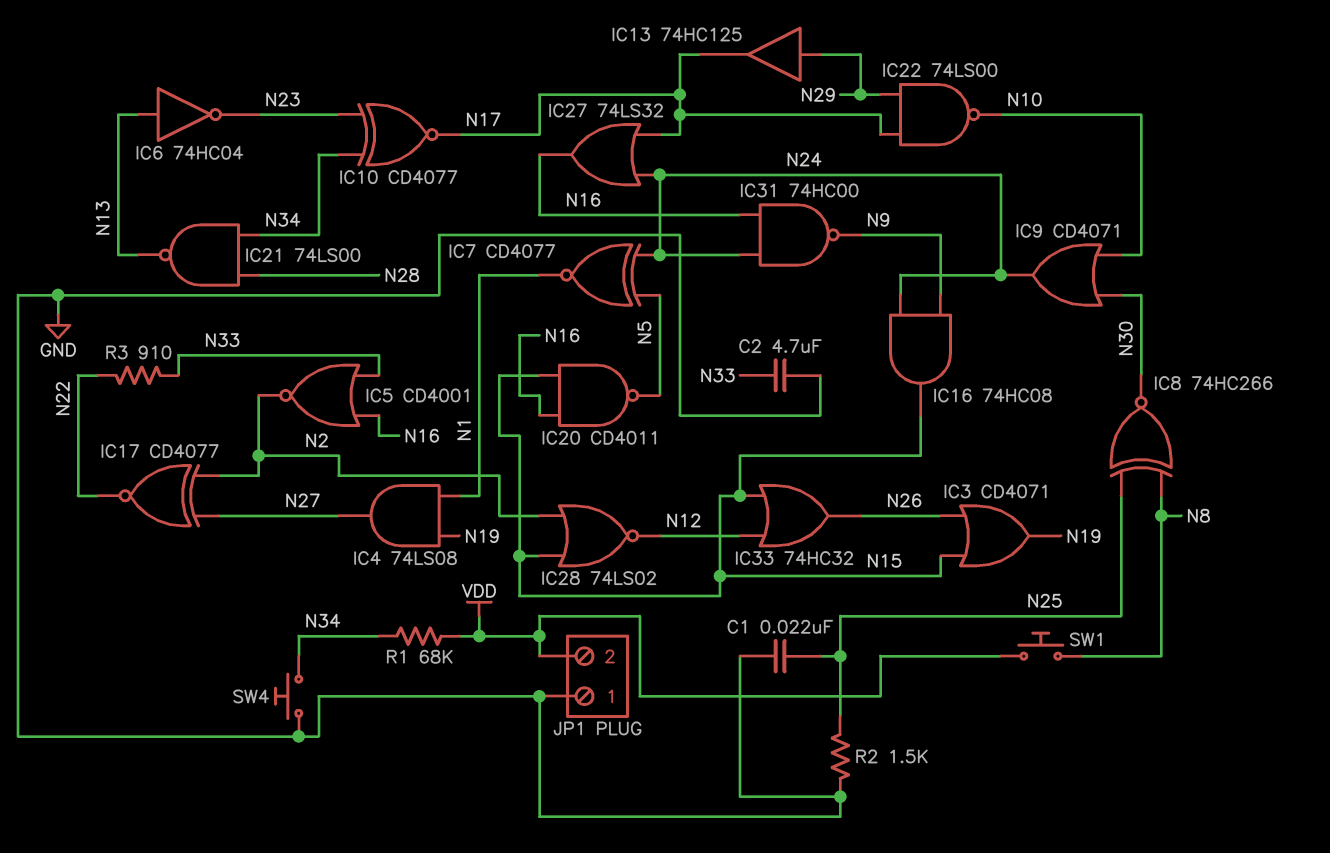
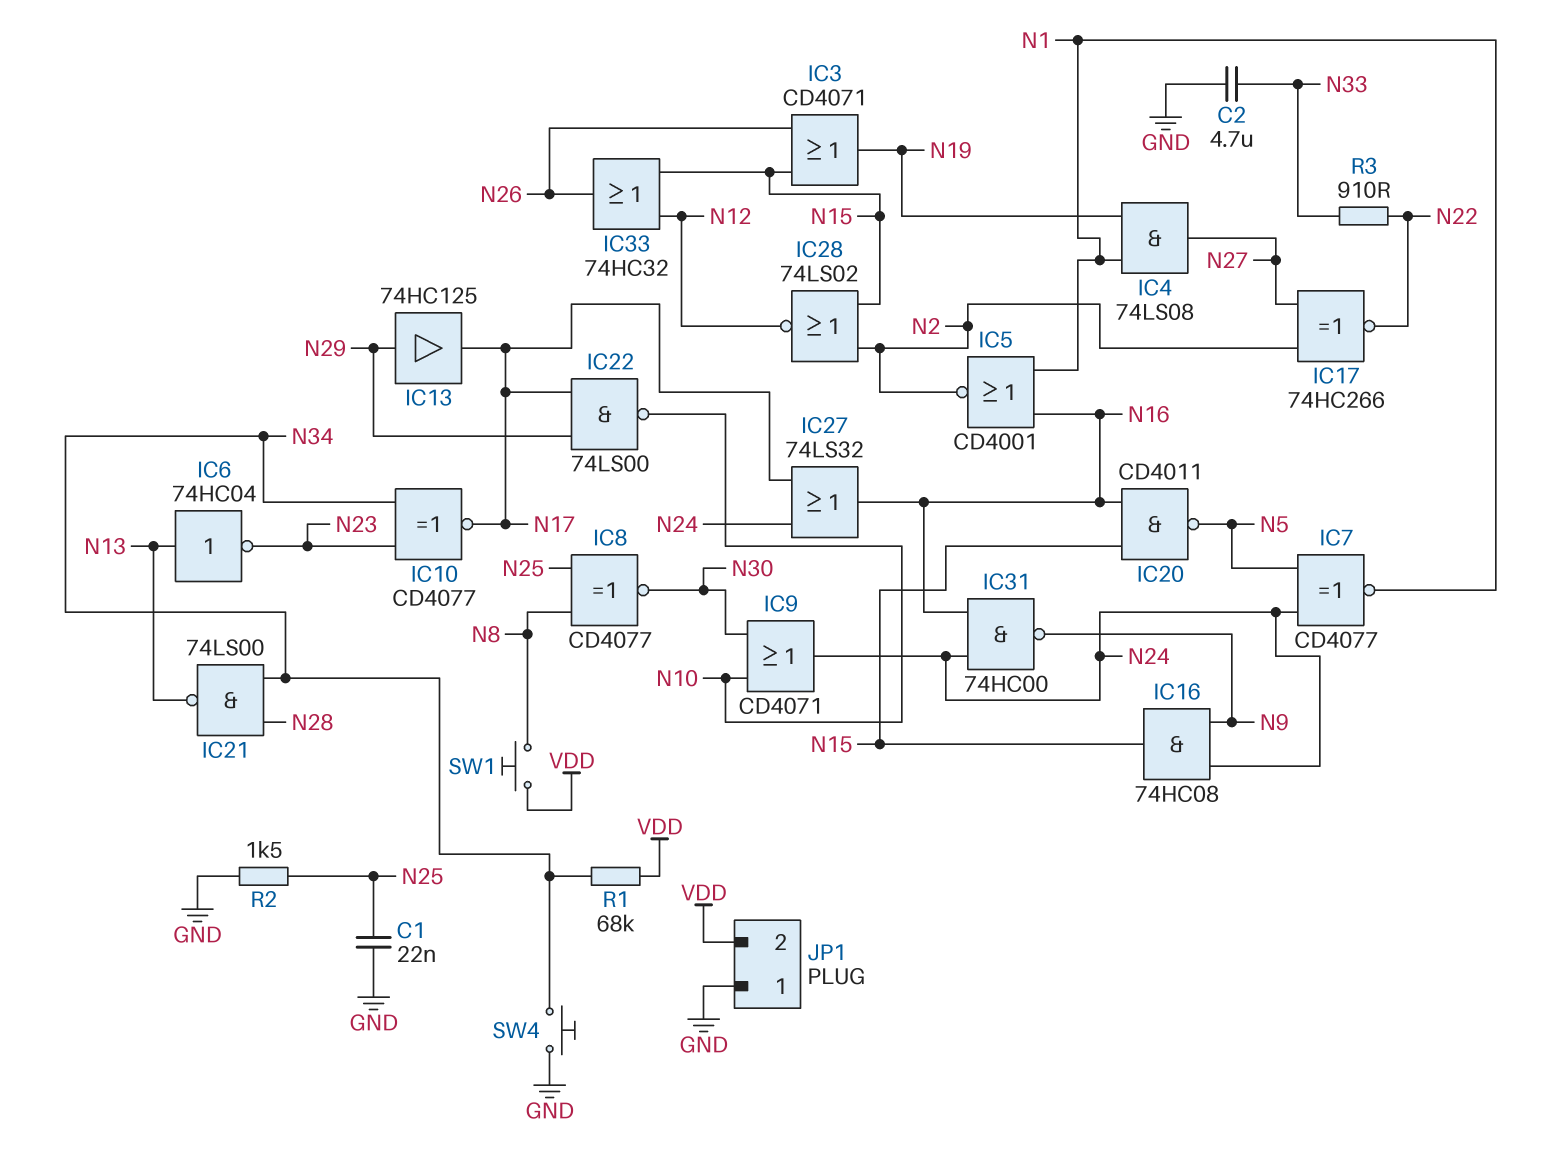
IC5: NOR CD4001 (in N16, in N33, out N2) -> NOR CD4001 (in N1, in N16, out N2)
IC8: XNOR 74HC266 (in N8, in N25, out N30) -> XNOR CD4077 (in N8, in N25, out N30)
IC17: XNOR CD4077 (in N2, in N27, out N22) -> XNOR 74HC266 (in N2, in N27, out N22)

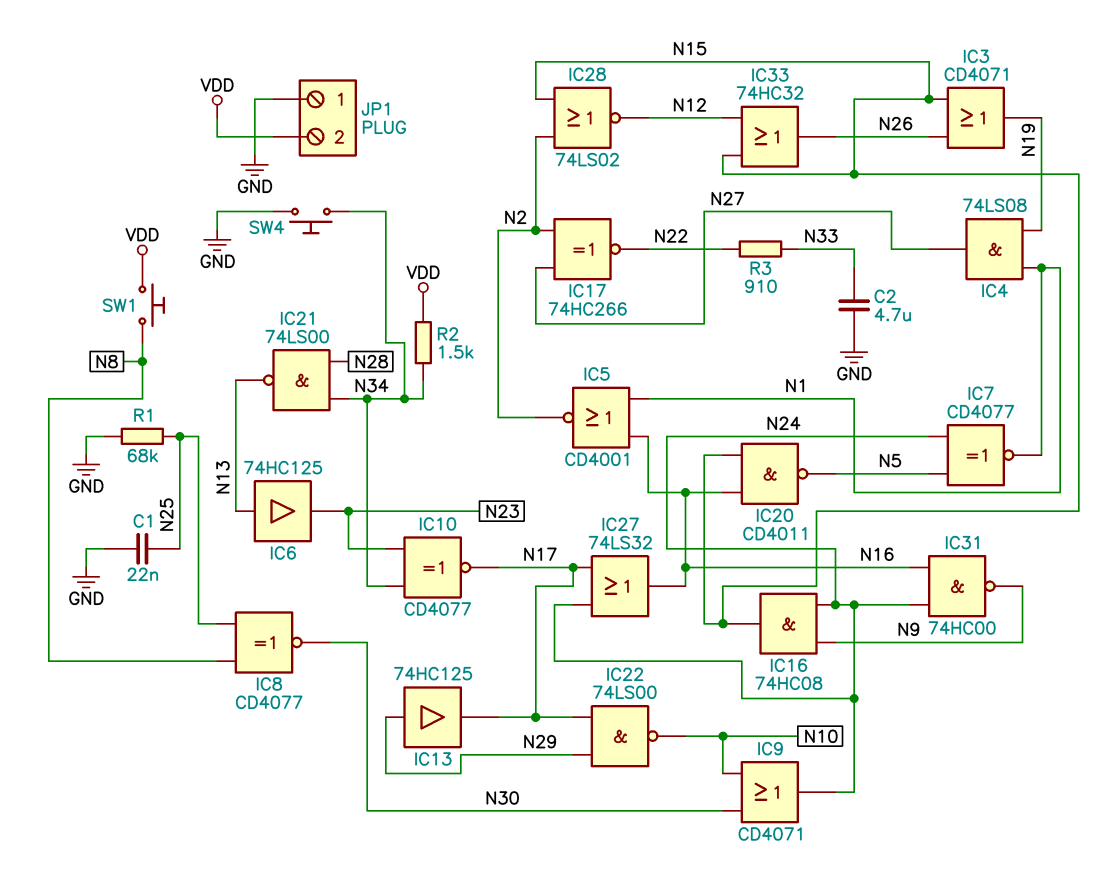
IC6: NOT 74HC04 (in N13, out N23) -> buffer 74HC125 (in N13, out N23)
R1: 68k (N34, VDD) -> 68k (GND, N25)
R2: 1.5k (GND, N25) -> 1.5k (N34, VDD)

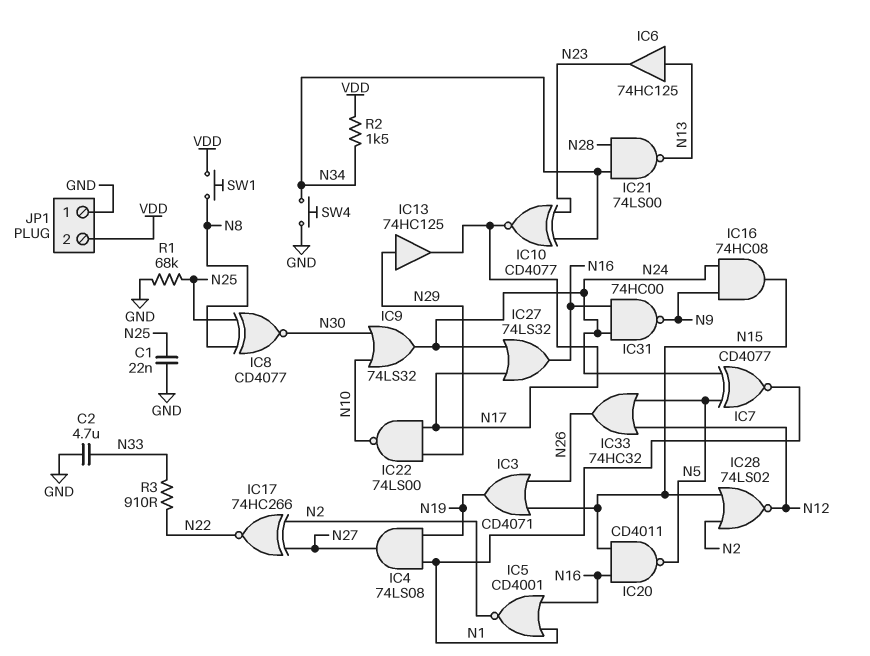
IC9: OR CD4071 (in N10, in N30, out N24) -> OR 74LS32 (in N10, in N30, out N24)
IC33: OR 74HC32 (in N12, in N15, out N26) -> OR 74HC32 (in N5, in N12, out N26)

